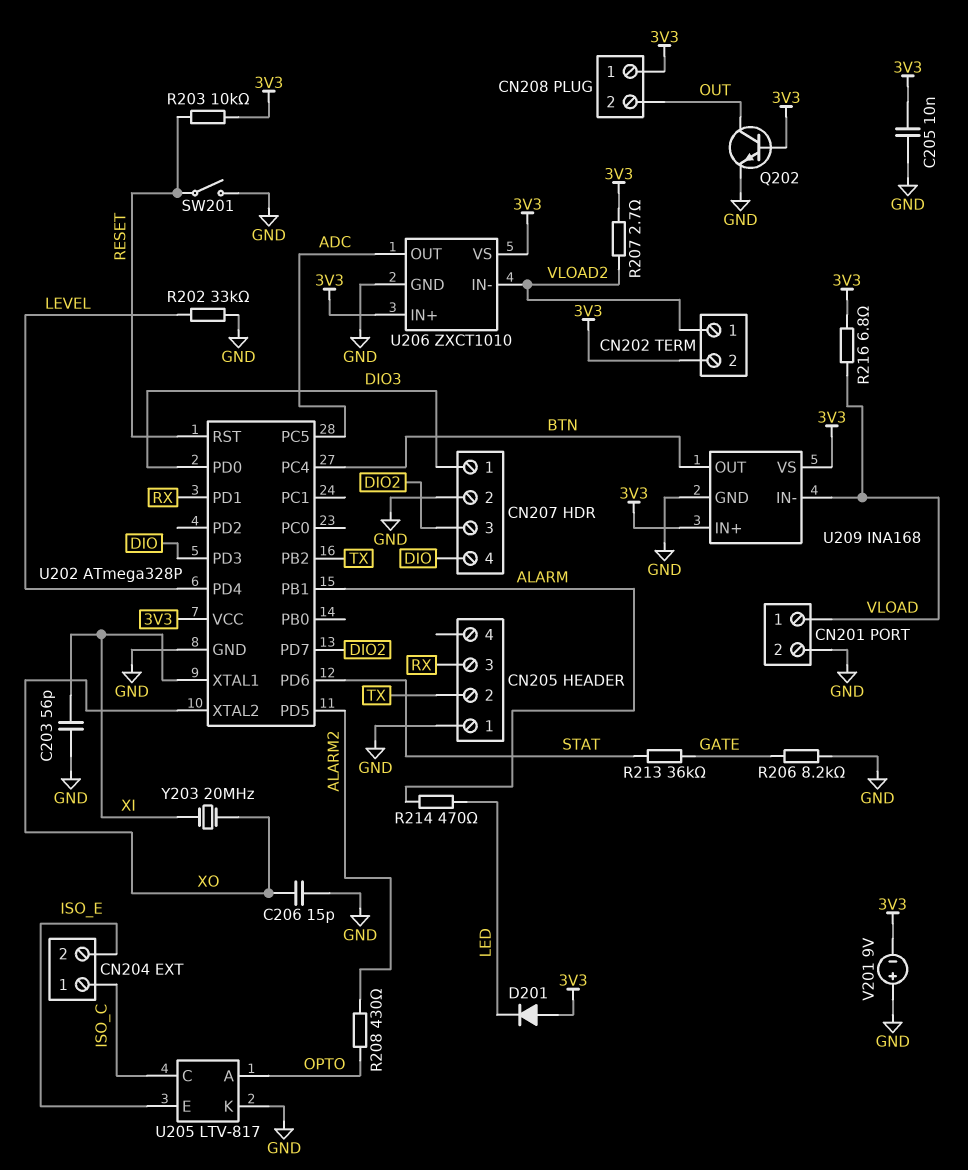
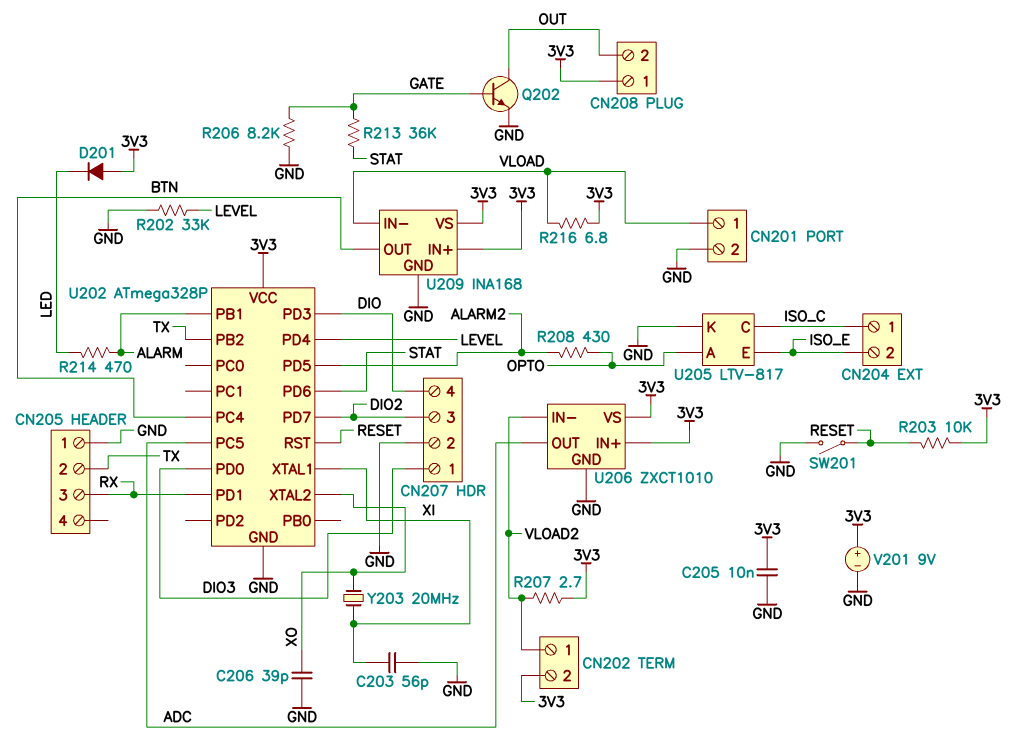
C206: 15pF (GND, XO) -> 39pF (GND, XO)
Q202: NPN (B 3V3, C OUT, E GND) -> NPN (B GATE, C OUT, E GND)
V201: 9V (plus GND, minus 3V3) -> 9V (plus 3V3, minus GND)

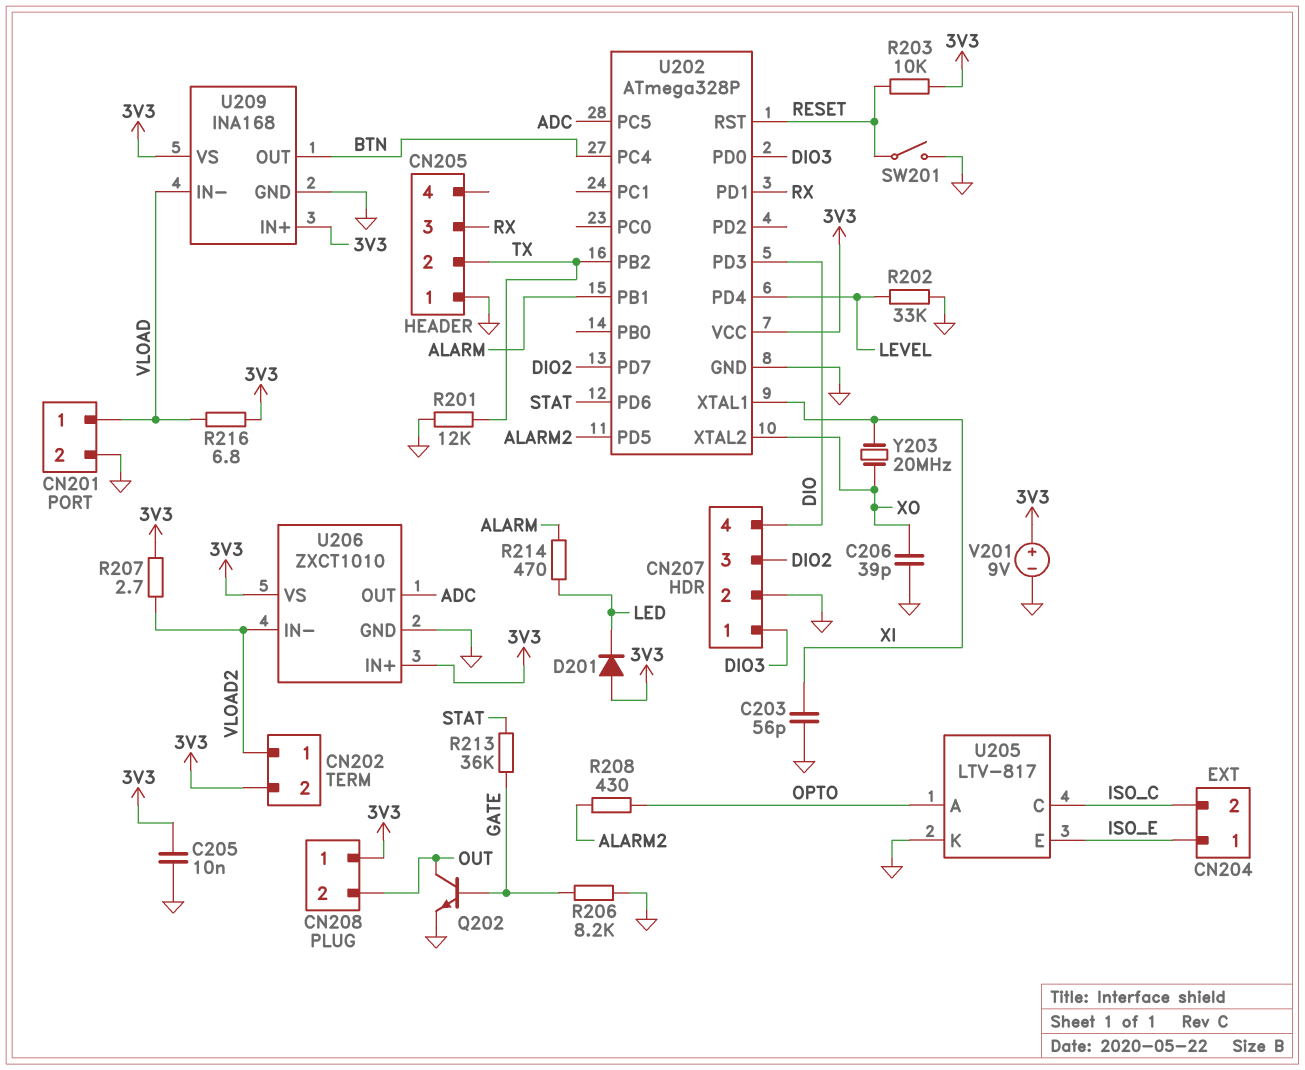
CN204 pin 1: ISO_C -> ISO_E
CN204 pin 2: ISO_E -> ISO_C
R201: none -> 12k (GND, TX)

